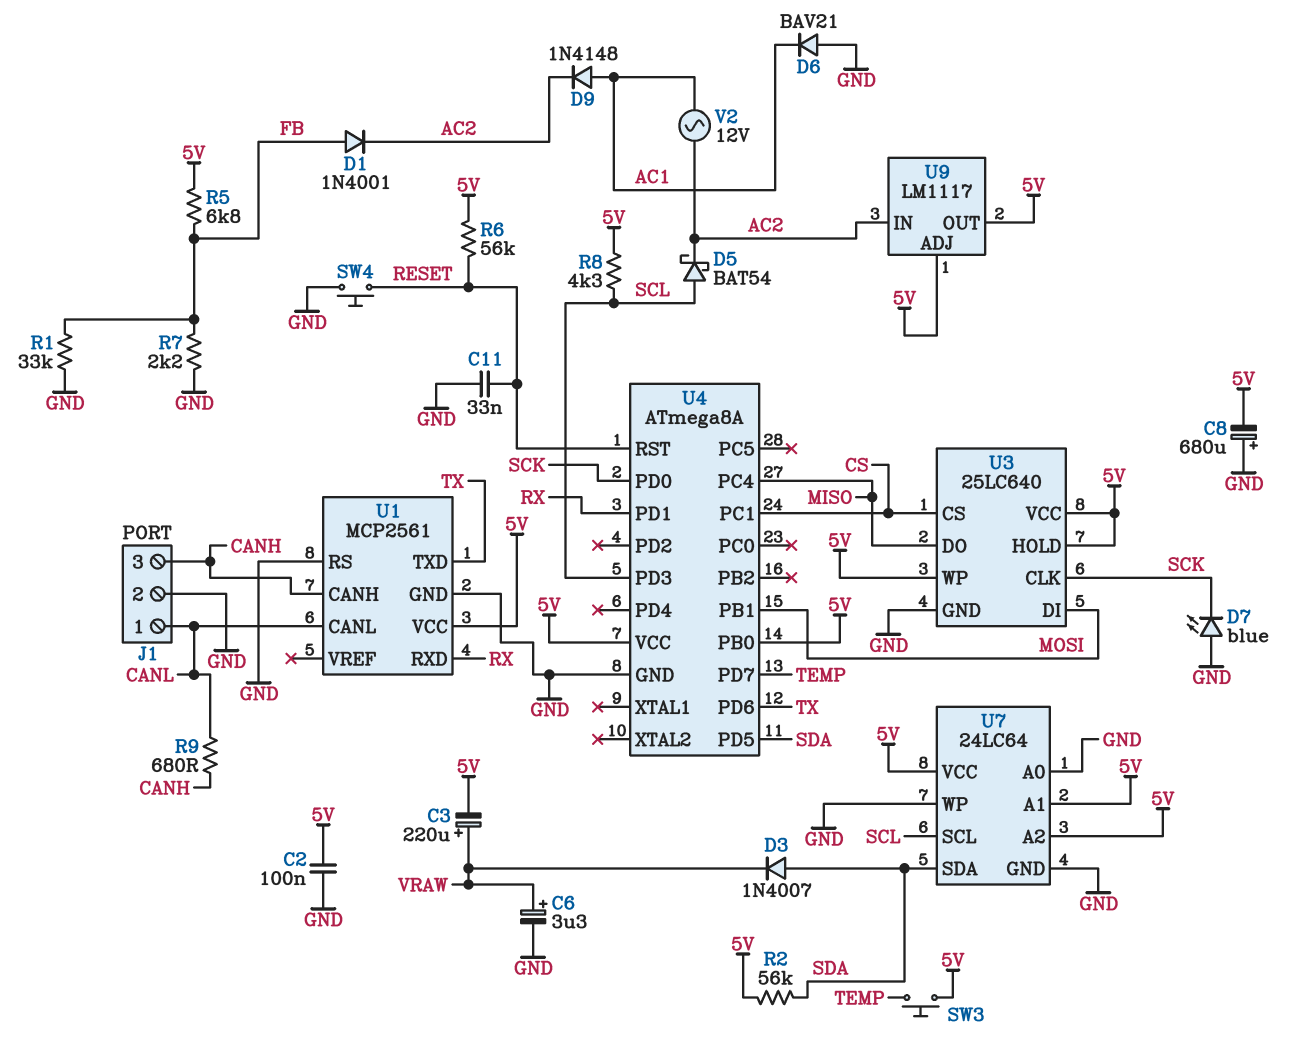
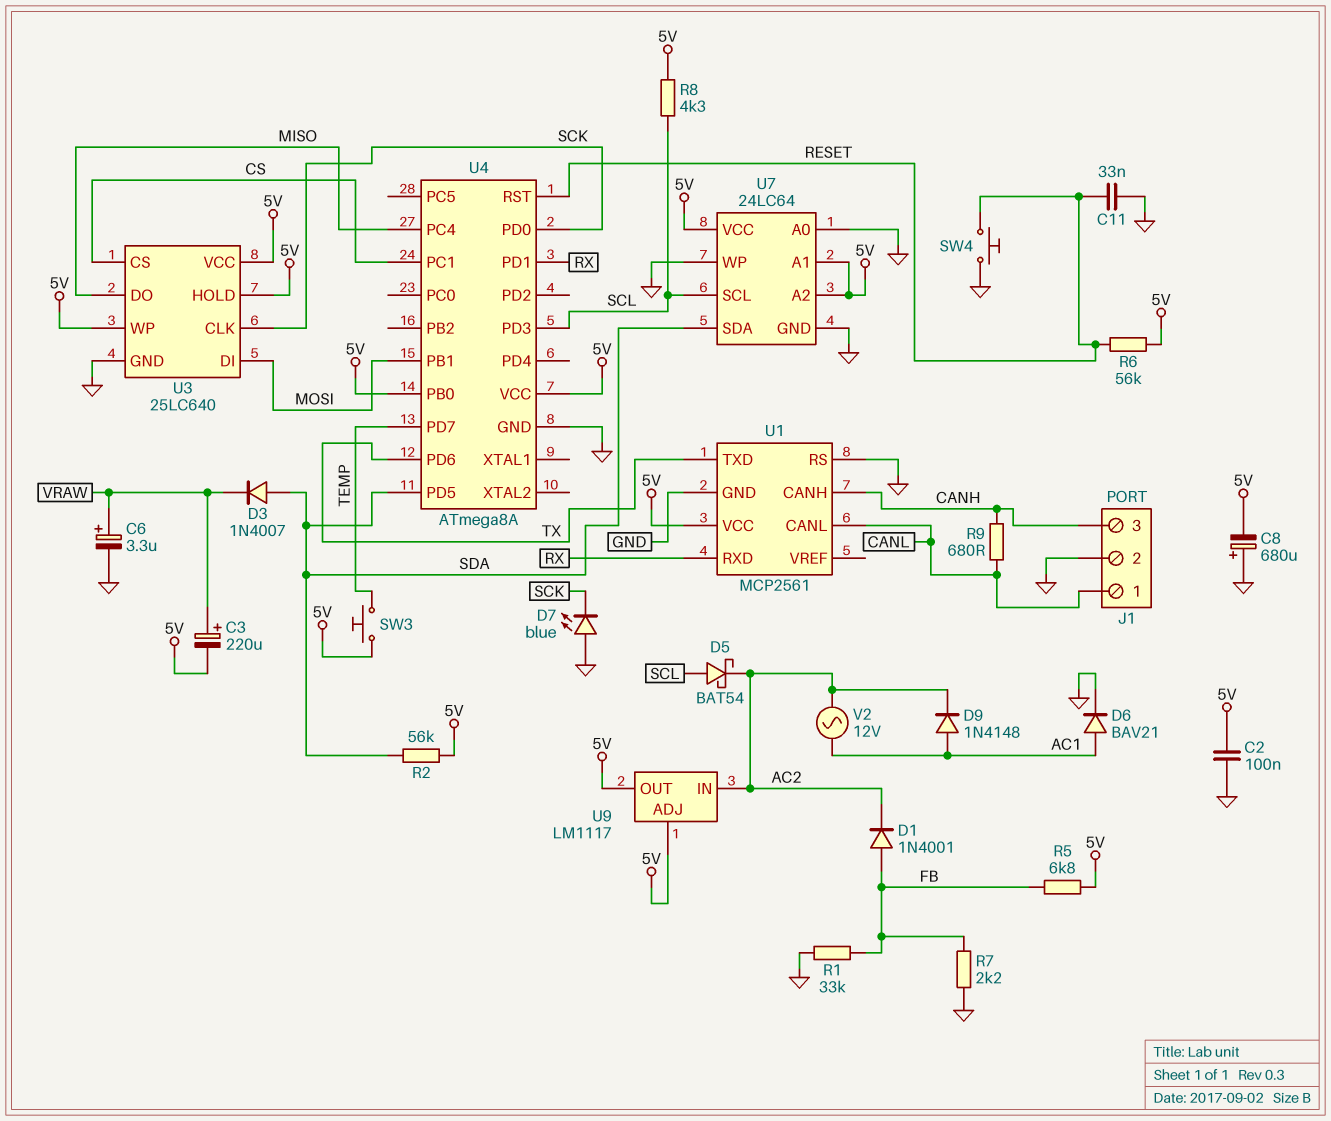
D6: diode BAV21 (A GND, K AC1) -> diode BAV21 (A AC1, K GND)

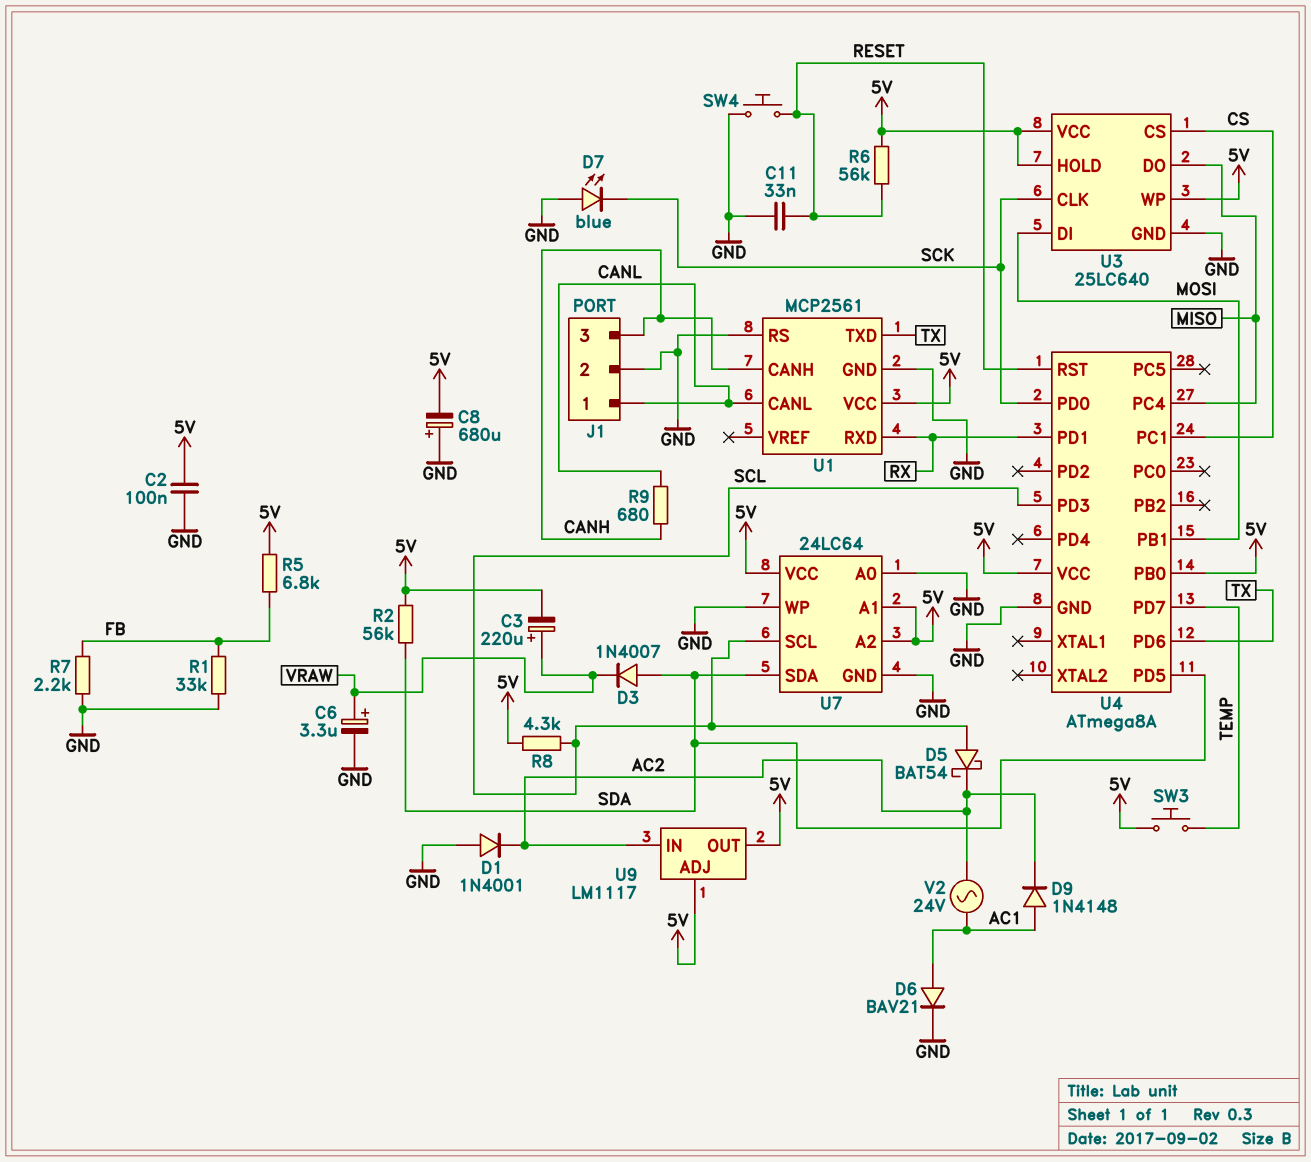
D1: diode 1N4001 (A FB, K AC2) -> diode 1N4001 (A GND, K AC2)
V2: AC 12V (AC1, AC2) -> AC 24V (AC1, AC2)

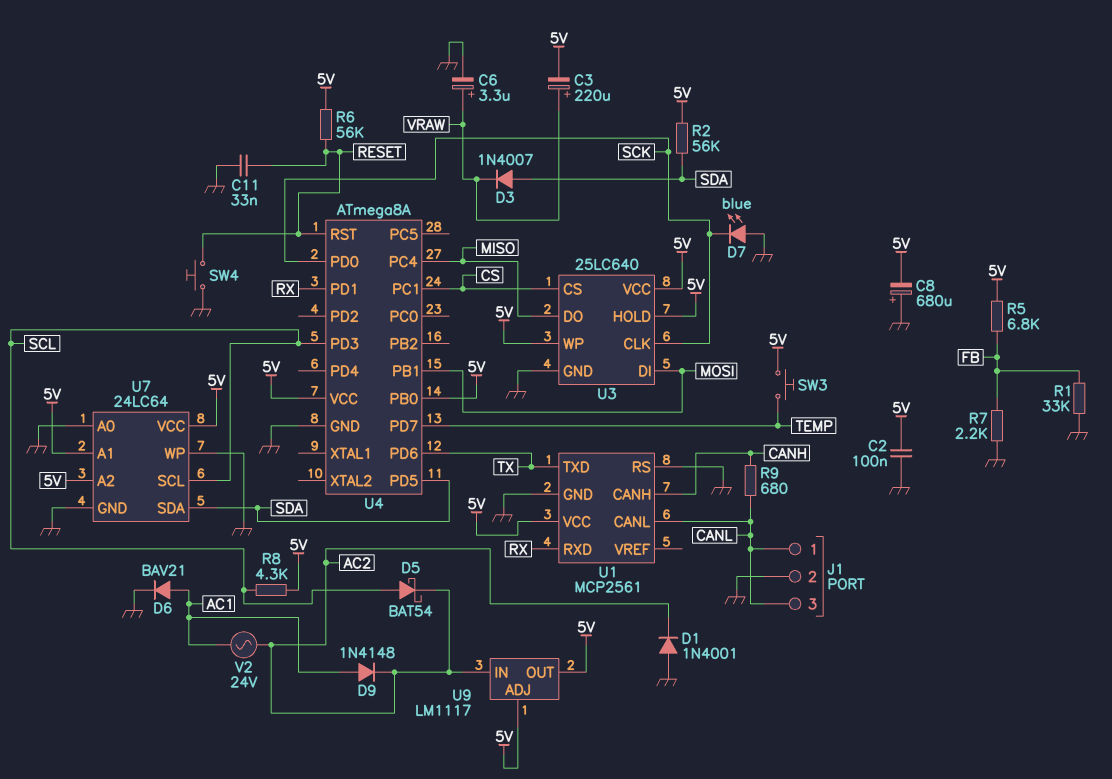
J1 pin 3: CANH -> CANL

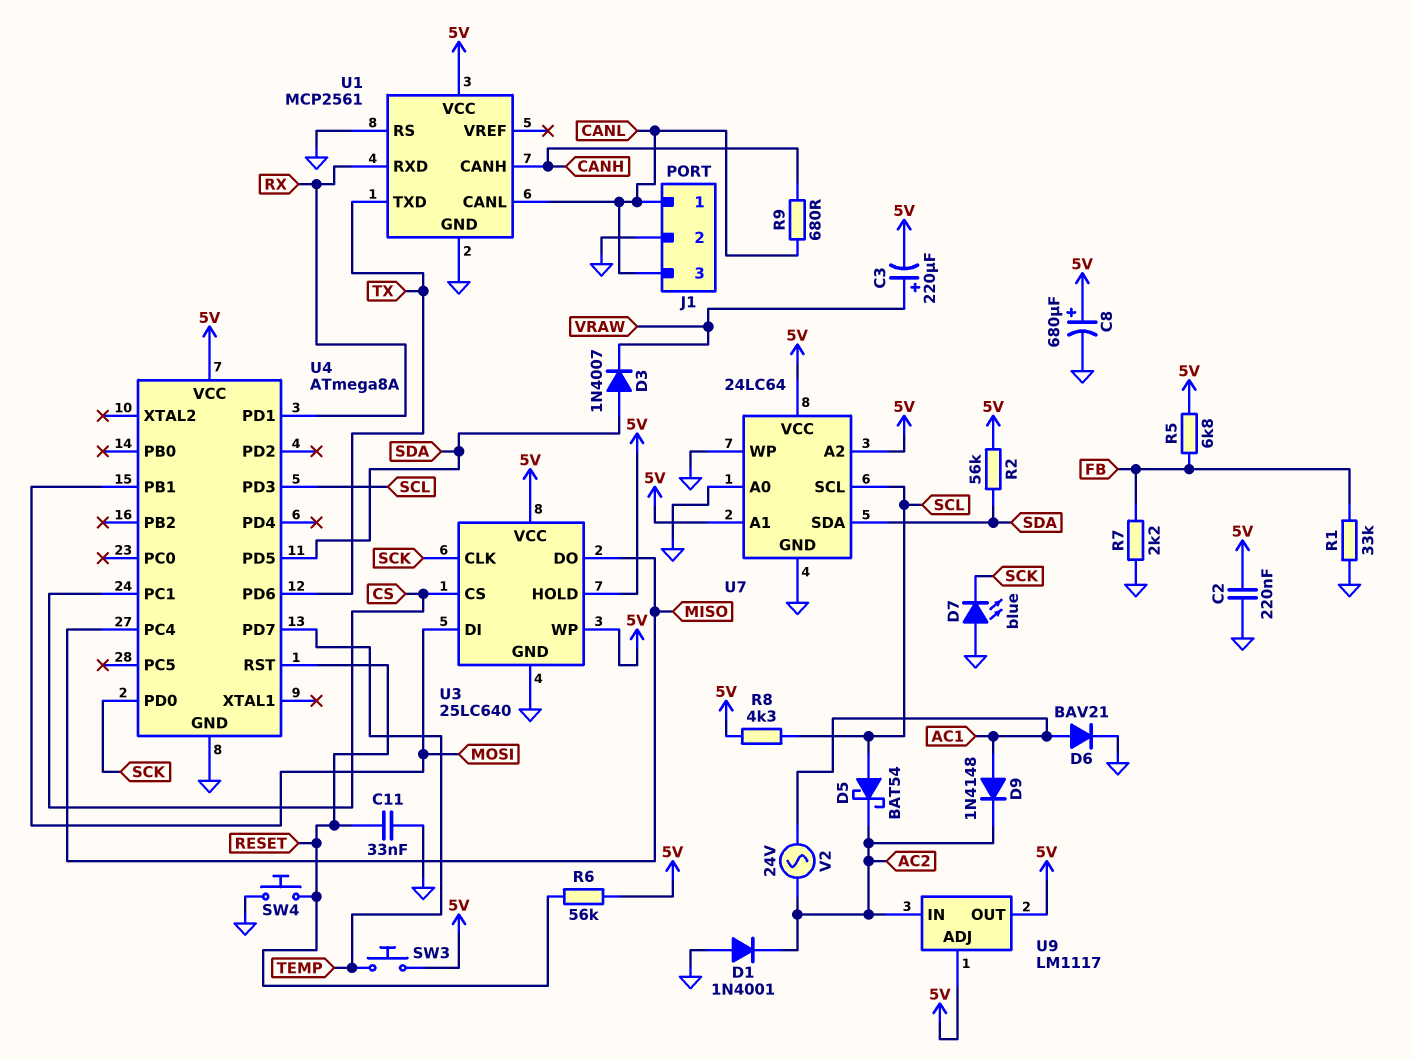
C2: 100nF (5V, GND) -> 220nF (5V, GND)
C6: 3.3uF (plus VRAW, minus GND) -> none
C8: 680uF (plus GND, minus 5V) -> 680uF (plus 5V, minus GND)
U4 pin PB0: 5V -> none

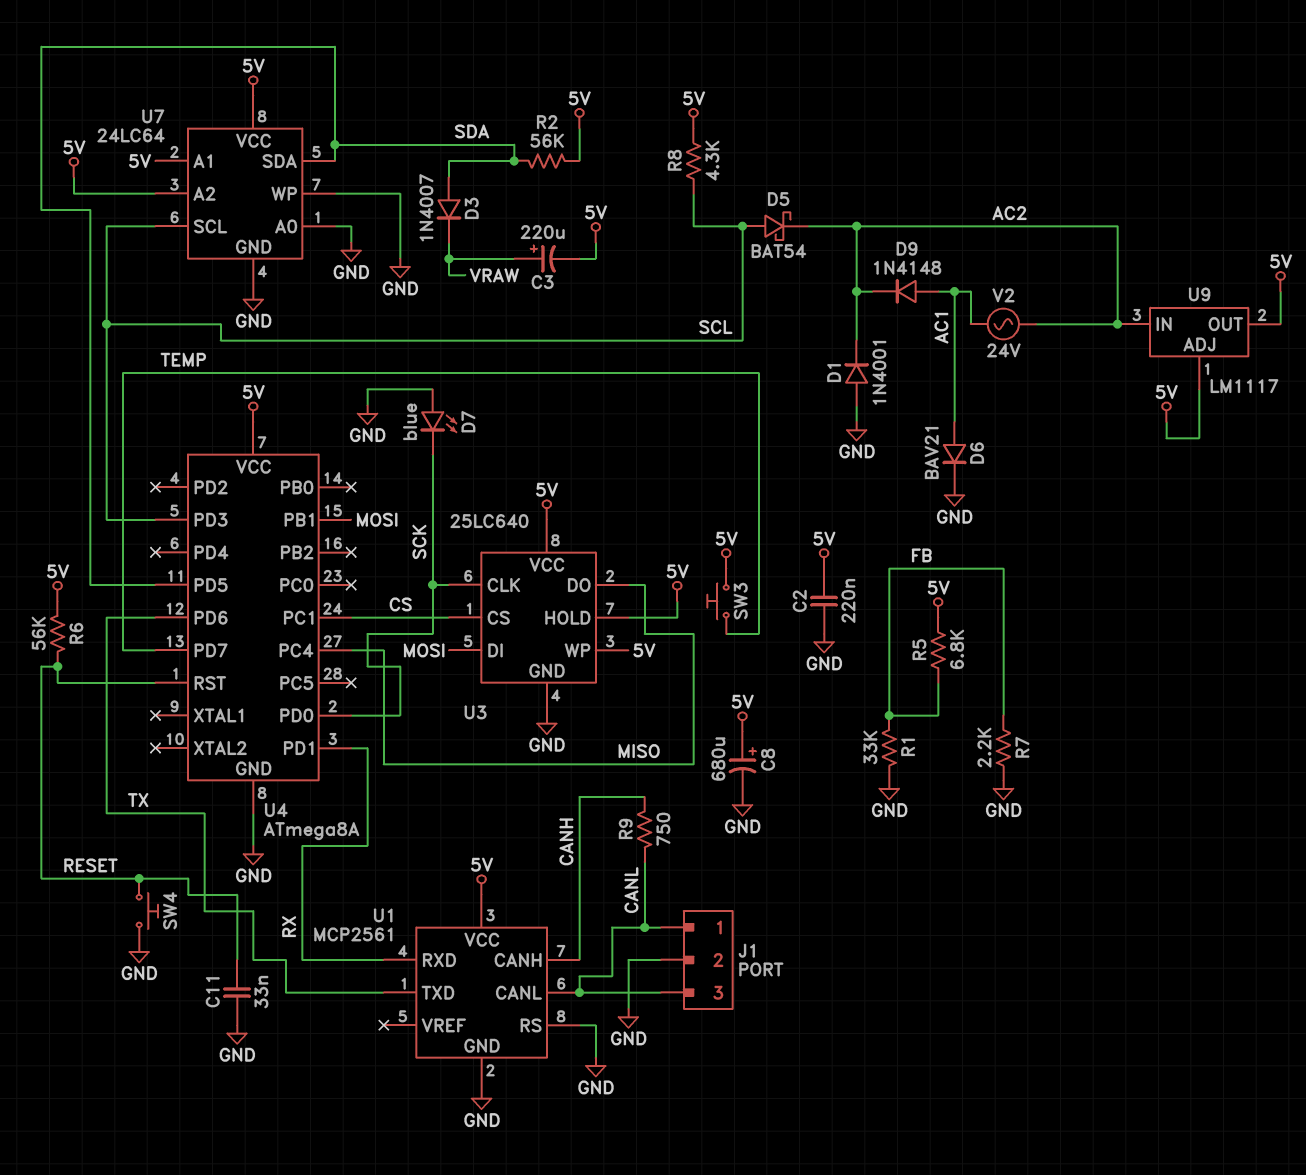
R9: 680 (CANH, CANL) -> 750 (CANH, CANL)

